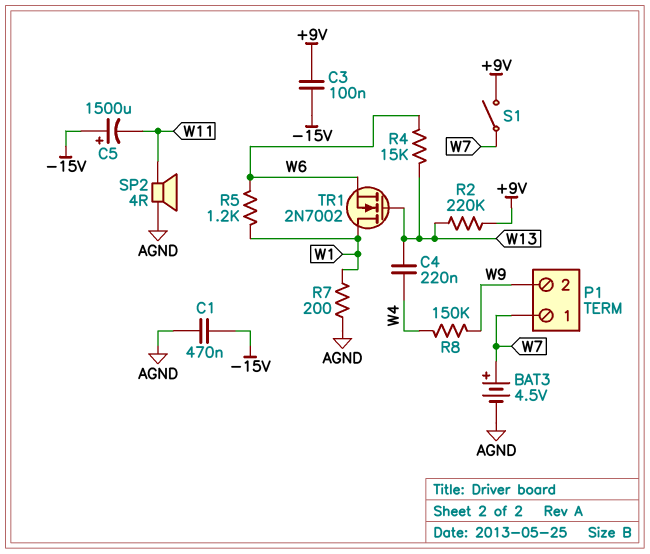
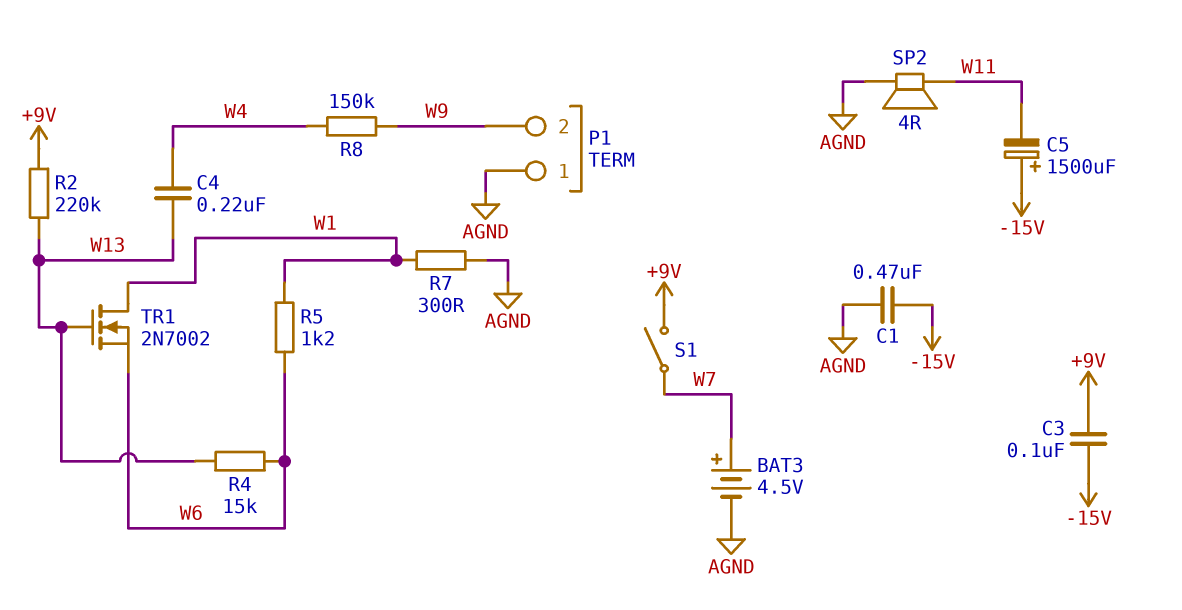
P1 pin 1: W7 -> AGND
R7: 200 (AGND, W1) -> 300 (AGND, W1)

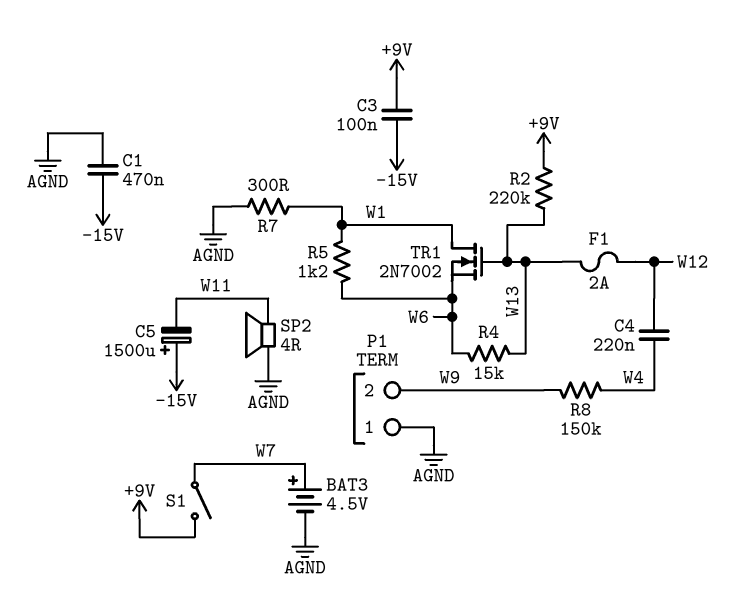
C4: 220nF (W4, W13) -> 220nF (W4, W12)
F1: none -> 2A (W12, W13)

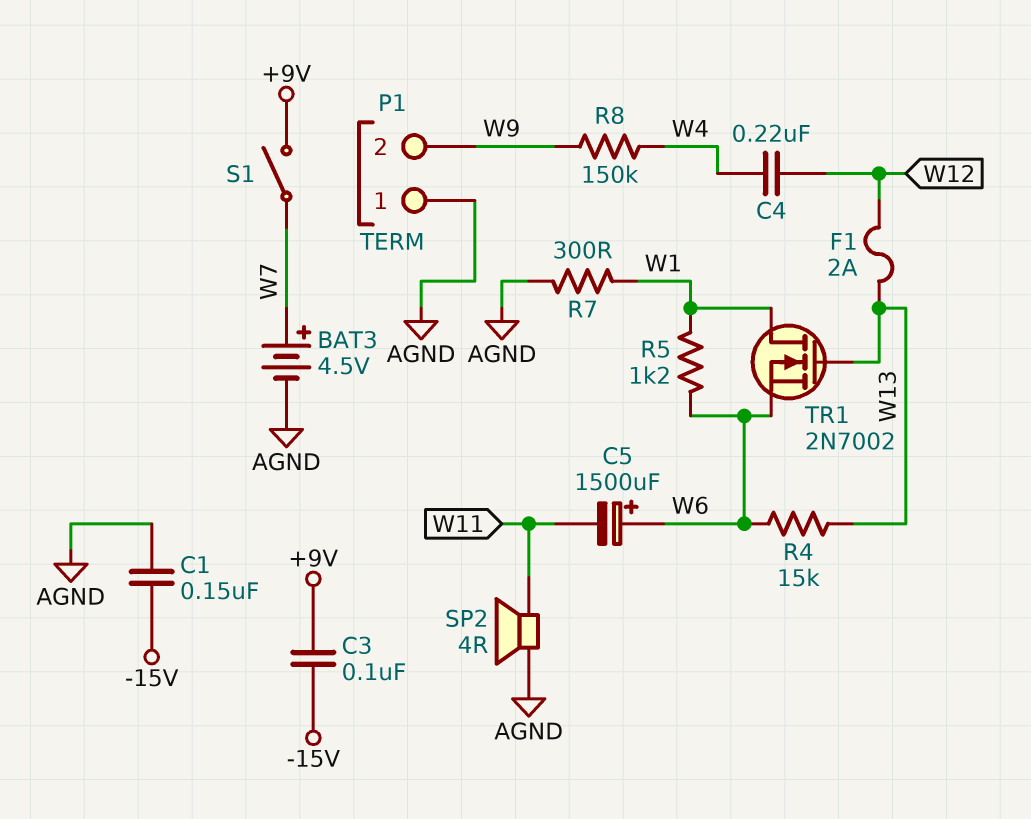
C1: 470nF (-15V, AGND) -> 150nF (-15V, AGND)
C5: 1500uF (plus -15V, minus W11) -> 1500uF (plus W6, minus W11)
R2: 220k (+9V, W13) -> none

